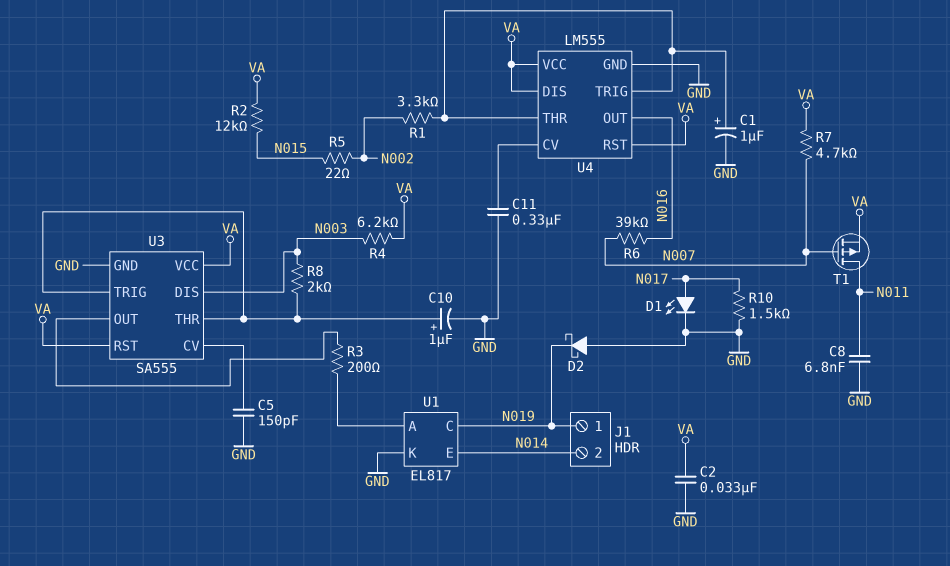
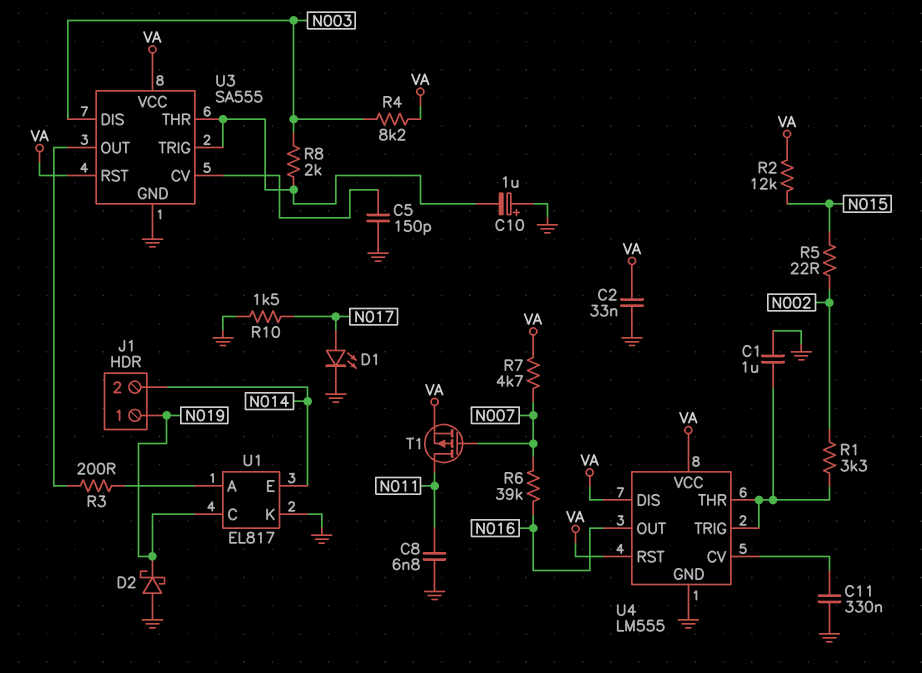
C1: 1uF (plus U4/THR, minus GND) -> 1uF (GND, U4/THR)
C10: 1uF (plus U3/THR, minus GND) -> 1uF (plus GND, minus U3/THR)
R4: 6.2k (N003, VA) -> 8.2k (N003, VA)

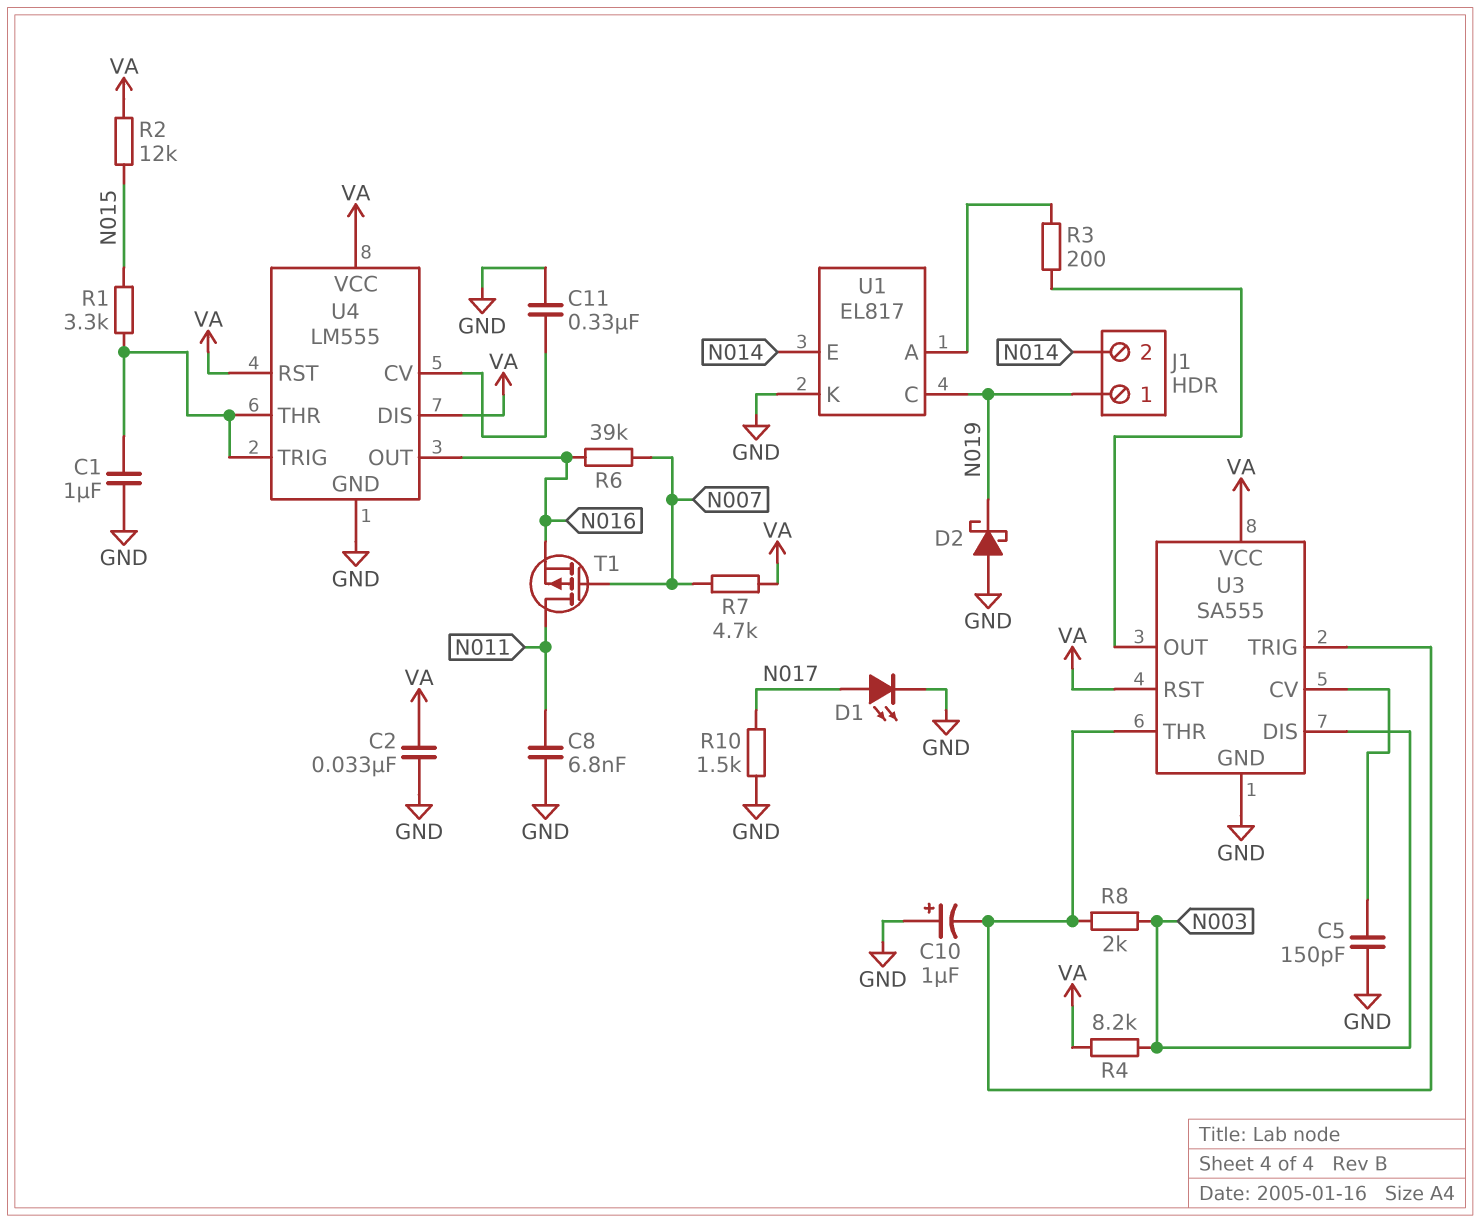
R1: 3.3k (N002, U4/THR) -> 3.3k (N015, U4/THR)
R5: 22 (N002, N015) -> none
T1: PMOS (G N007, D N011, S VA) -> PMOS (G N007, D N011, S N016)

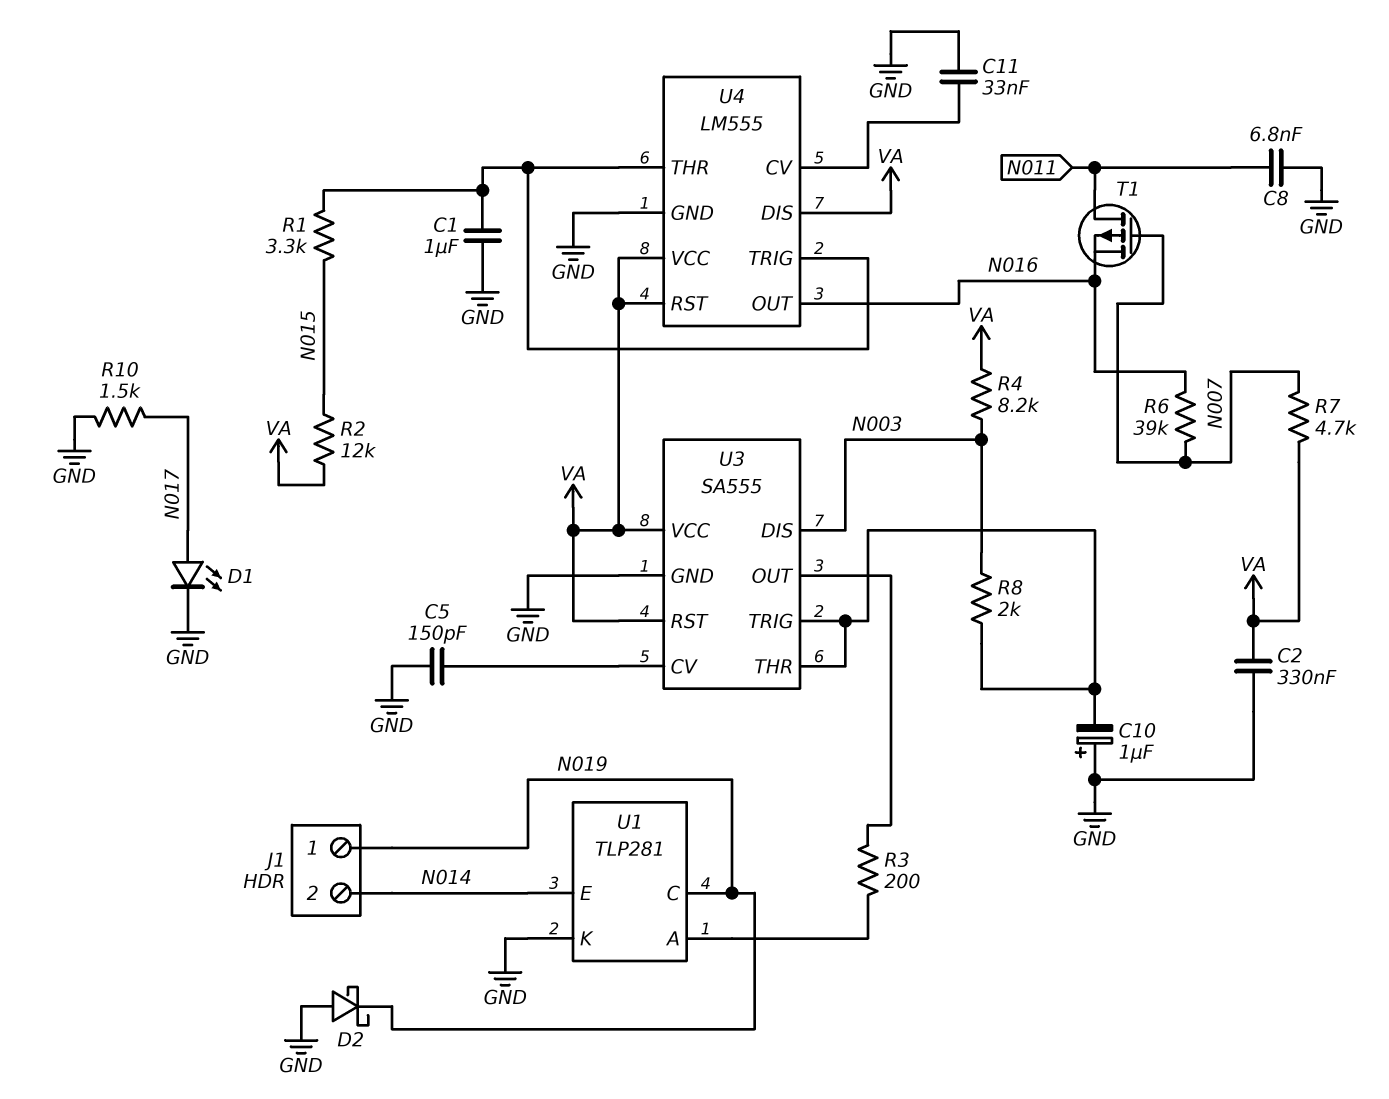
C2: 33nF (GND, VA) -> 330nF (GND, VA)
C11: 330nF (GND, U4/CV) -> 33nF (GND, U4/CV)
U1: EL817 -> TLP281

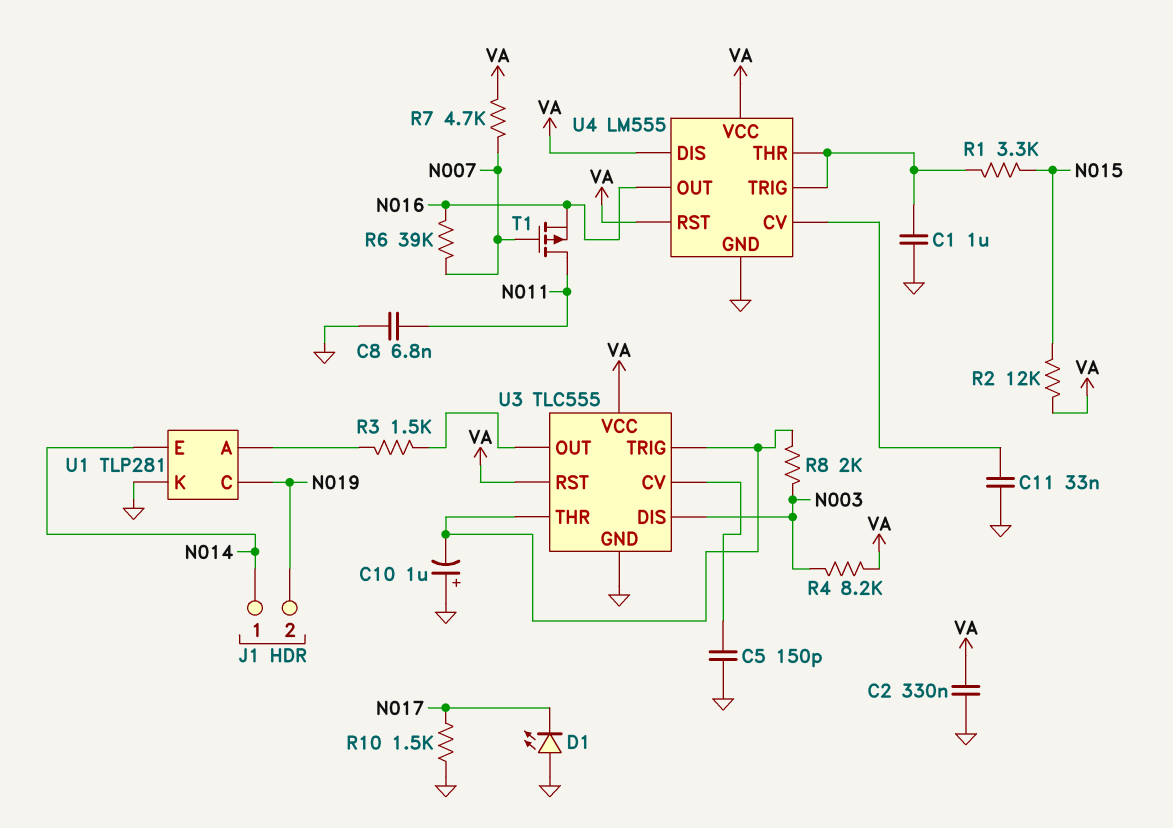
D1: LED (A N017, K GND) -> LED (A GND, K N017)
D2: schottky (A GND, K N019) -> none
J1 pin 1: N019 -> N014
J1 pin 2: N014 -> N019
R3: 200 (U1/A, U3/OUT) -> 1.5k (U1/A, U3/OUT)
U3: SA555 -> TLC555

